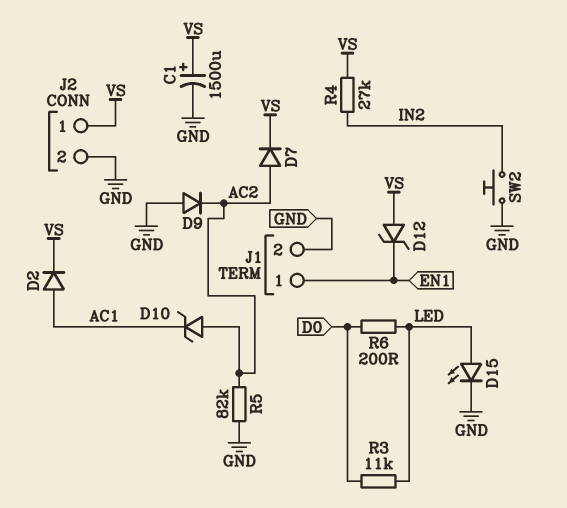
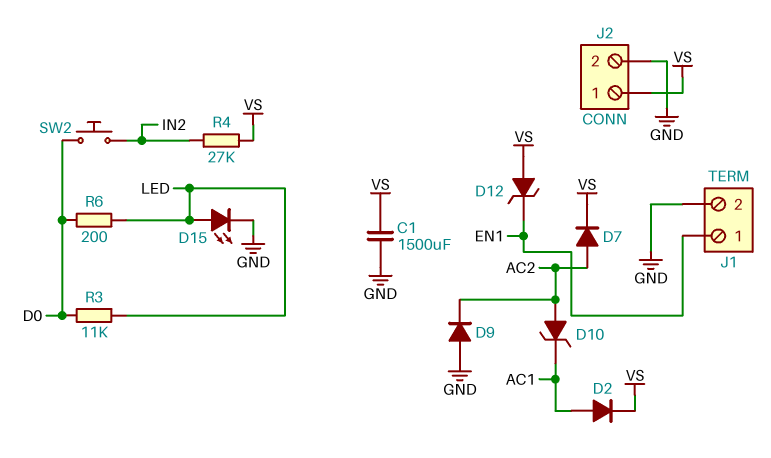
C1: 1500uF (plus VS, minus GND) -> 1500uF (GND, VS)
R5: 82k (AC2, GND) -> none
SW2: button (GND, IN2) -> button (D0, IN2)

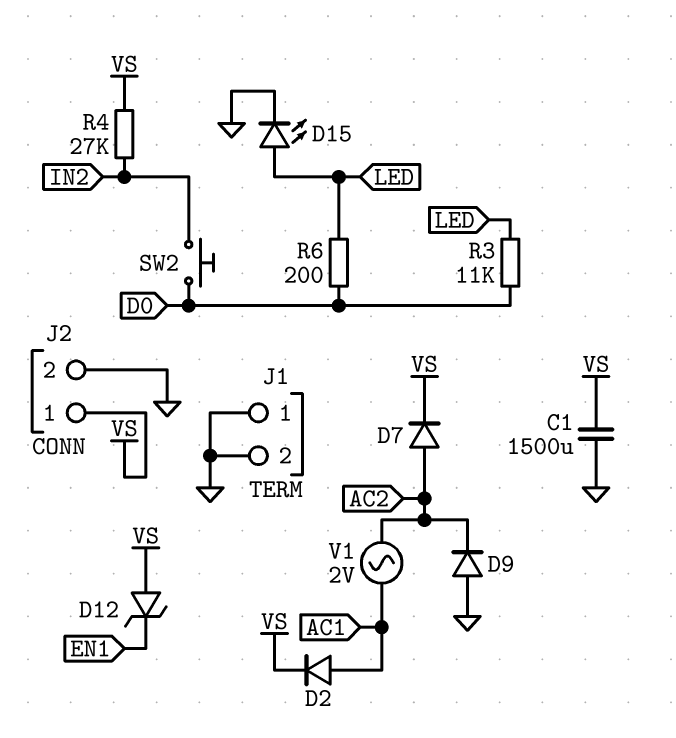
D10: zener (A AC2, K AC1) -> none
J1 pin 1: EN1 -> GND
V1: none -> AC 2V (AC1, AC2)

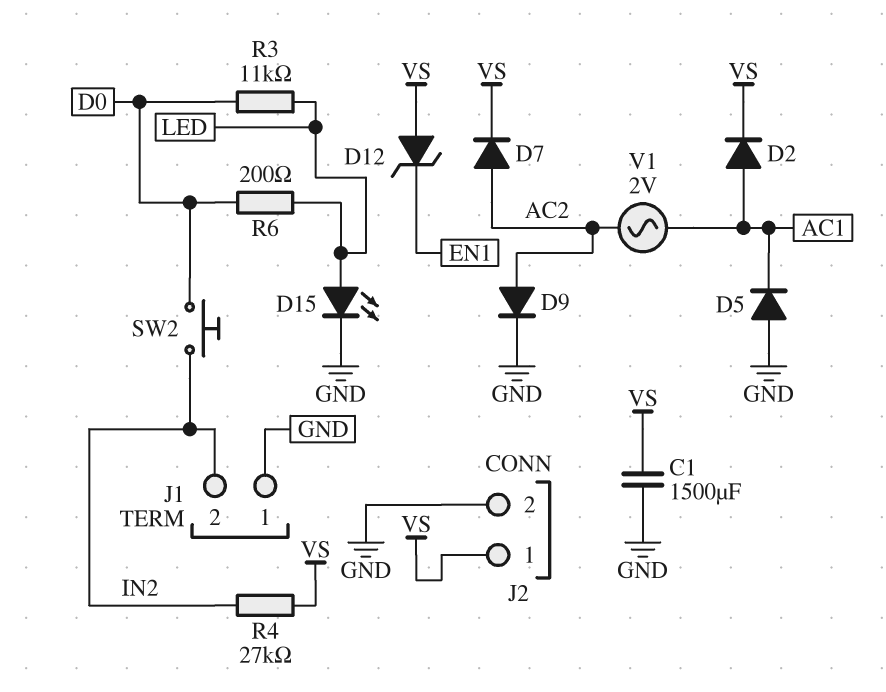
D5: none -> diode (A GND, K AC1)
D9: diode (A GND, K AC2) -> diode (A AC2, K GND)
J1 pin 2: GND -> IN2

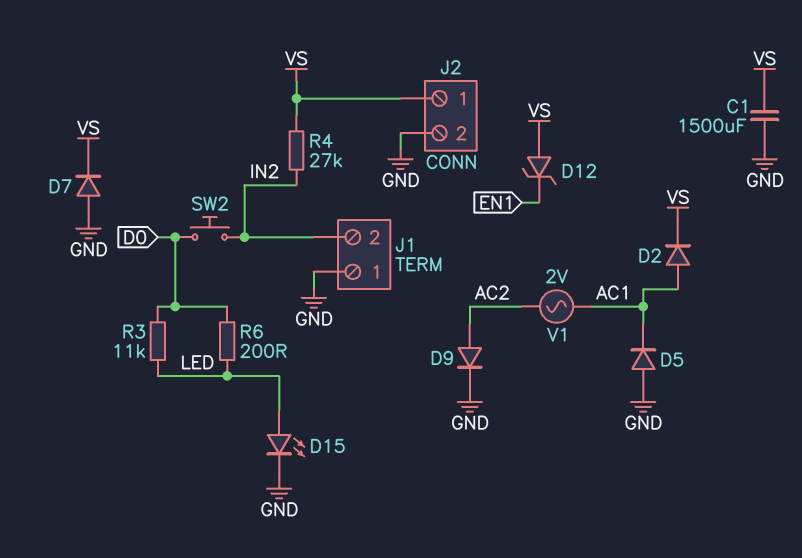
D7: diode (A AC2, K VS) -> diode (A GND, K VS)

